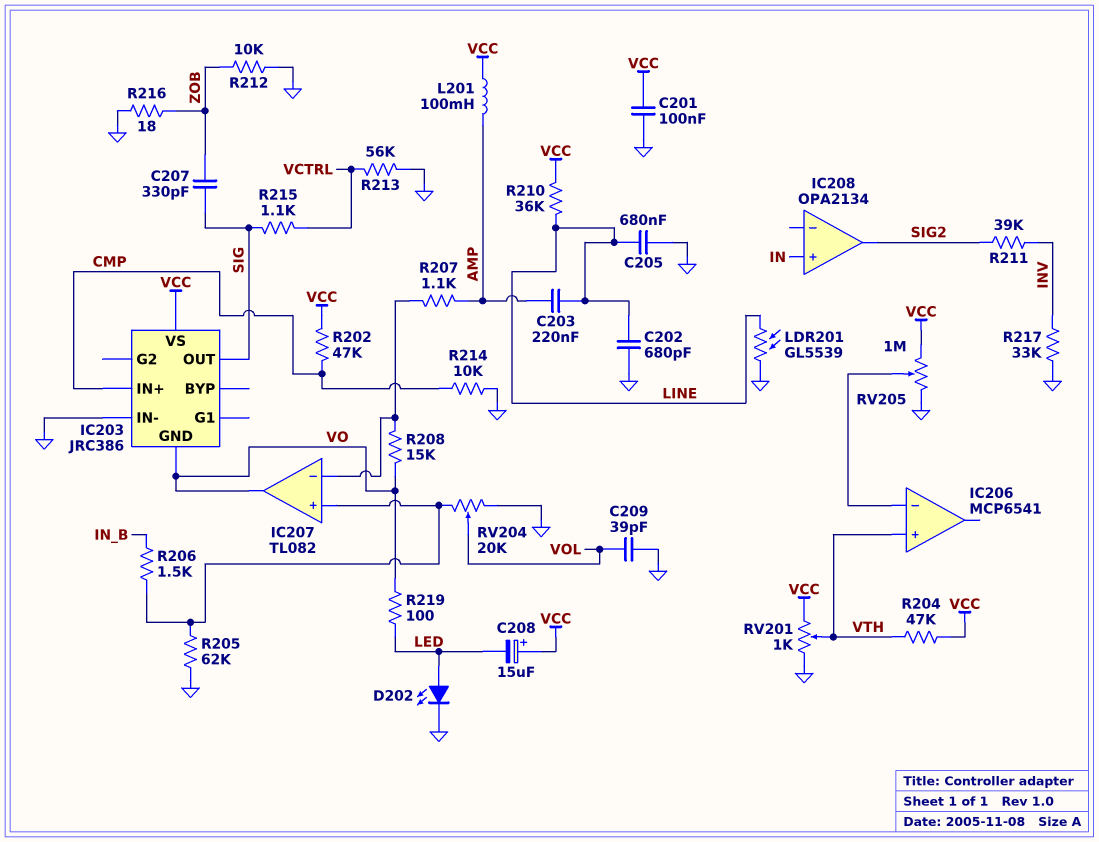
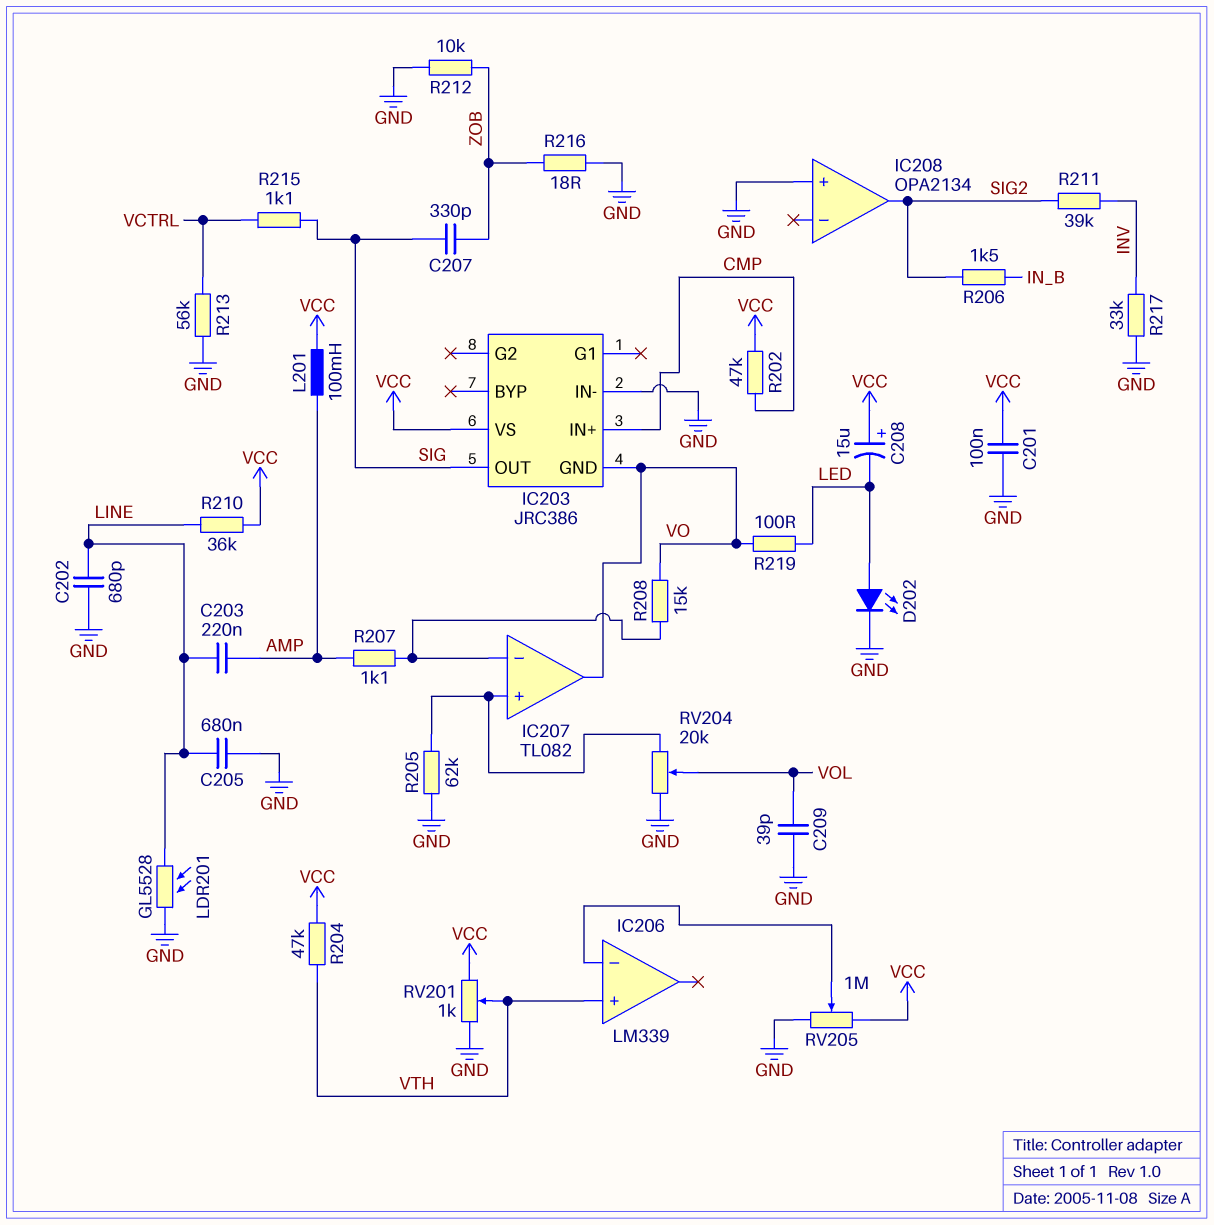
IC206: MCP6541 -> LM339
IC208 pin in+: IN -> GND
LDR201: GL5539 (GND, LINE) -> GL5528 (GND, LINE)
R206: 1.5k (IC207/in+, IN_B) -> 1.5k (IN_B, SIG2)
R214: 10k (CMP, GND) -> none

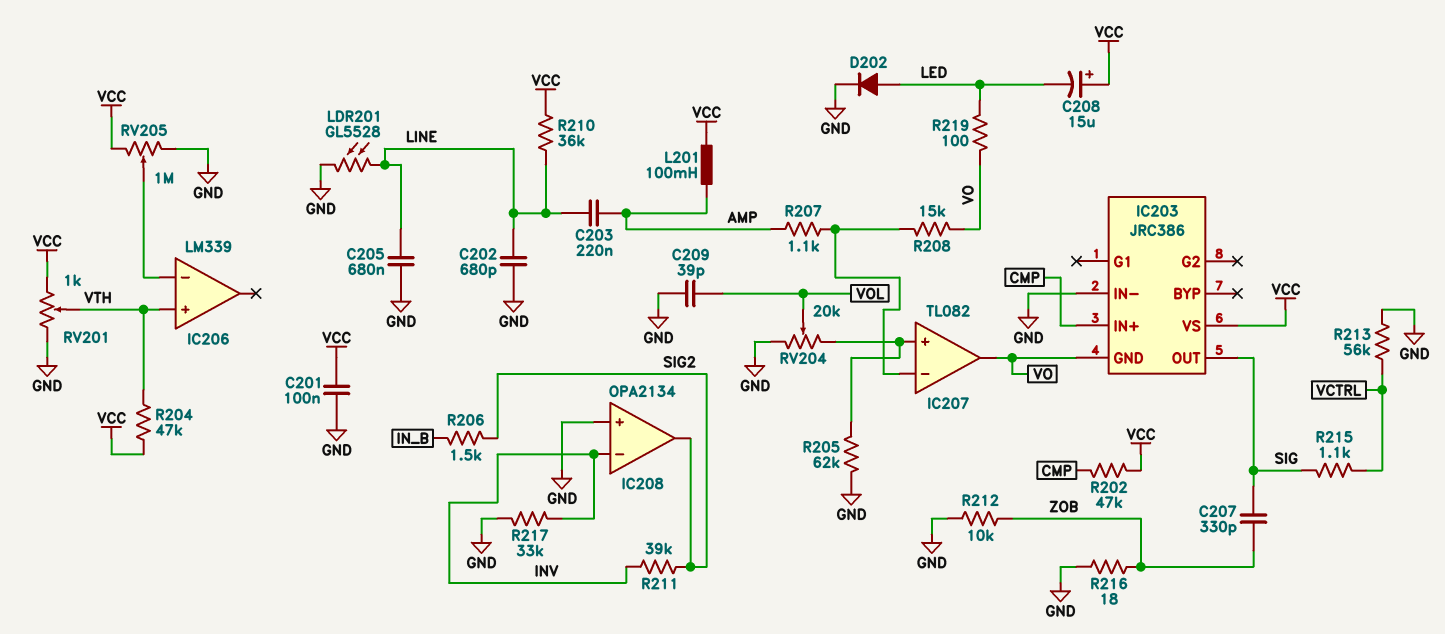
D202: LED (A LED, K GND) -> diode (A LED, K GND)
IC208 pin in-: none -> INV

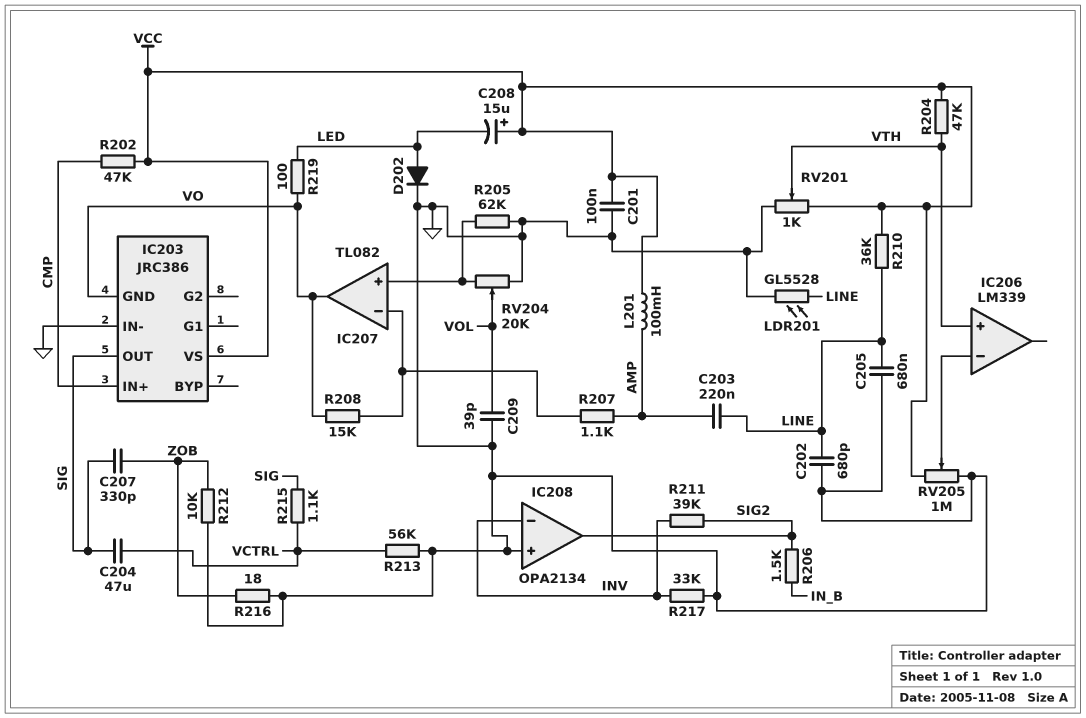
C204: none -> 47uF (SIG, VCTRL)

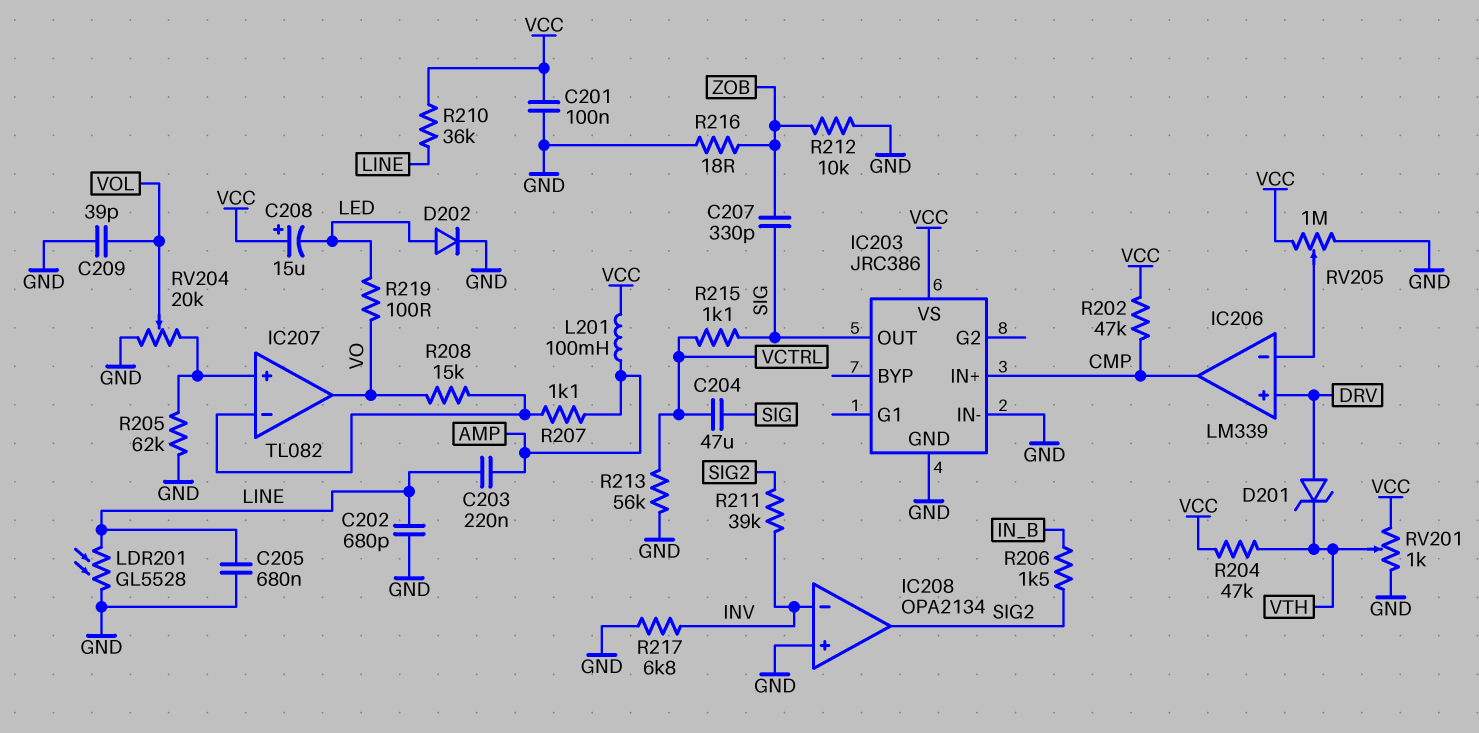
D201: none -> zener (A DRV, K VTH)
IC203 pin GND: VO -> GND
IC206 pin in+: VTH -> DRV
IC206 pin out: none -> CMP
R217: 33k (GND, INV) -> 6.8k (GND, INV)

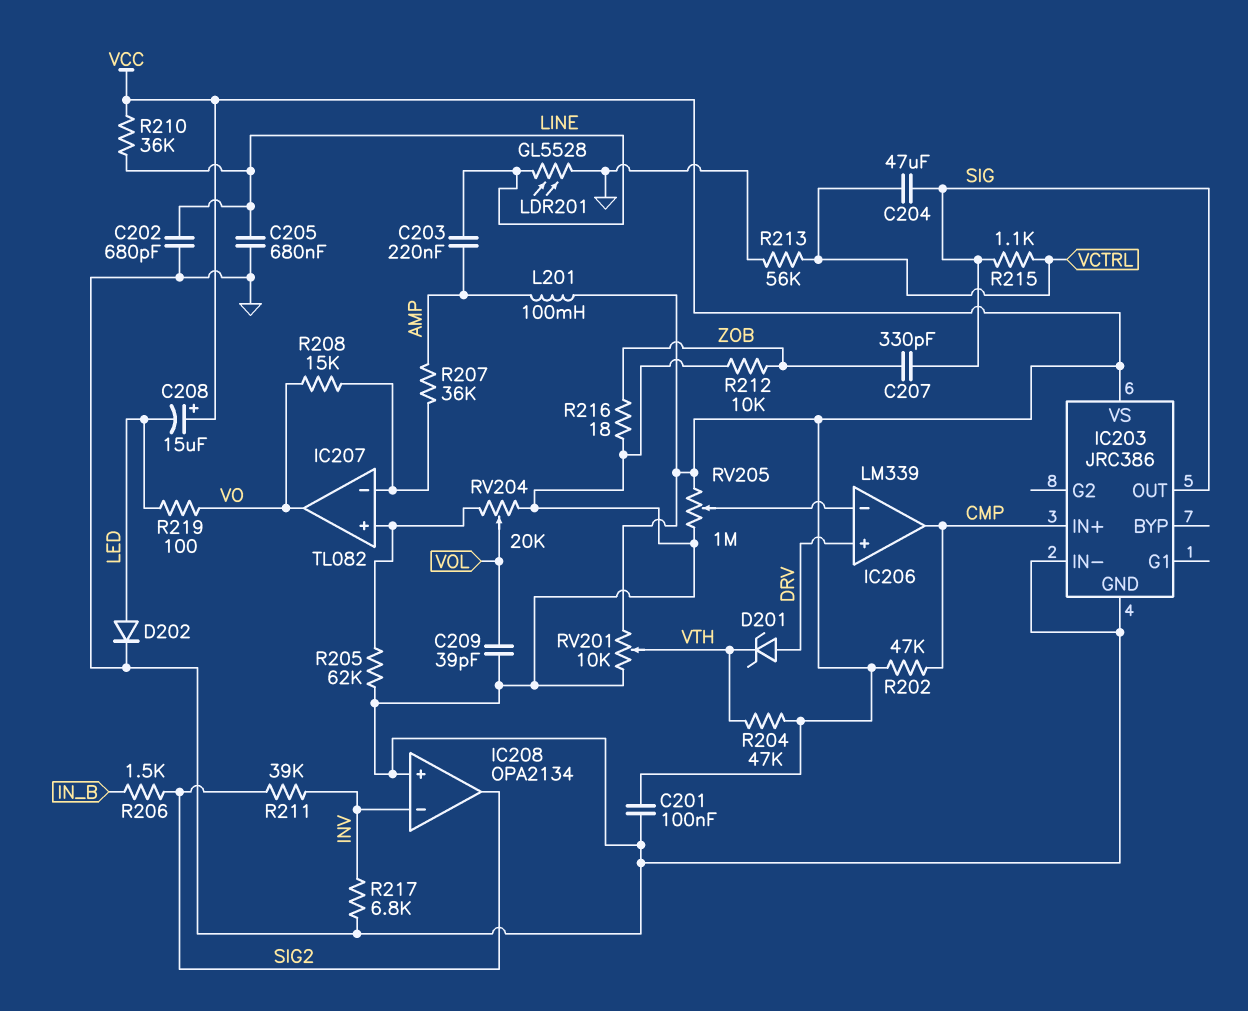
R207: 1.1k (AMP, IC207/in-) -> 36k (AMP, IC207/in-)
RV201: 1k (GND, VCC, wiper VTH) -> 10k (GND, VCC, wiper VTH)

